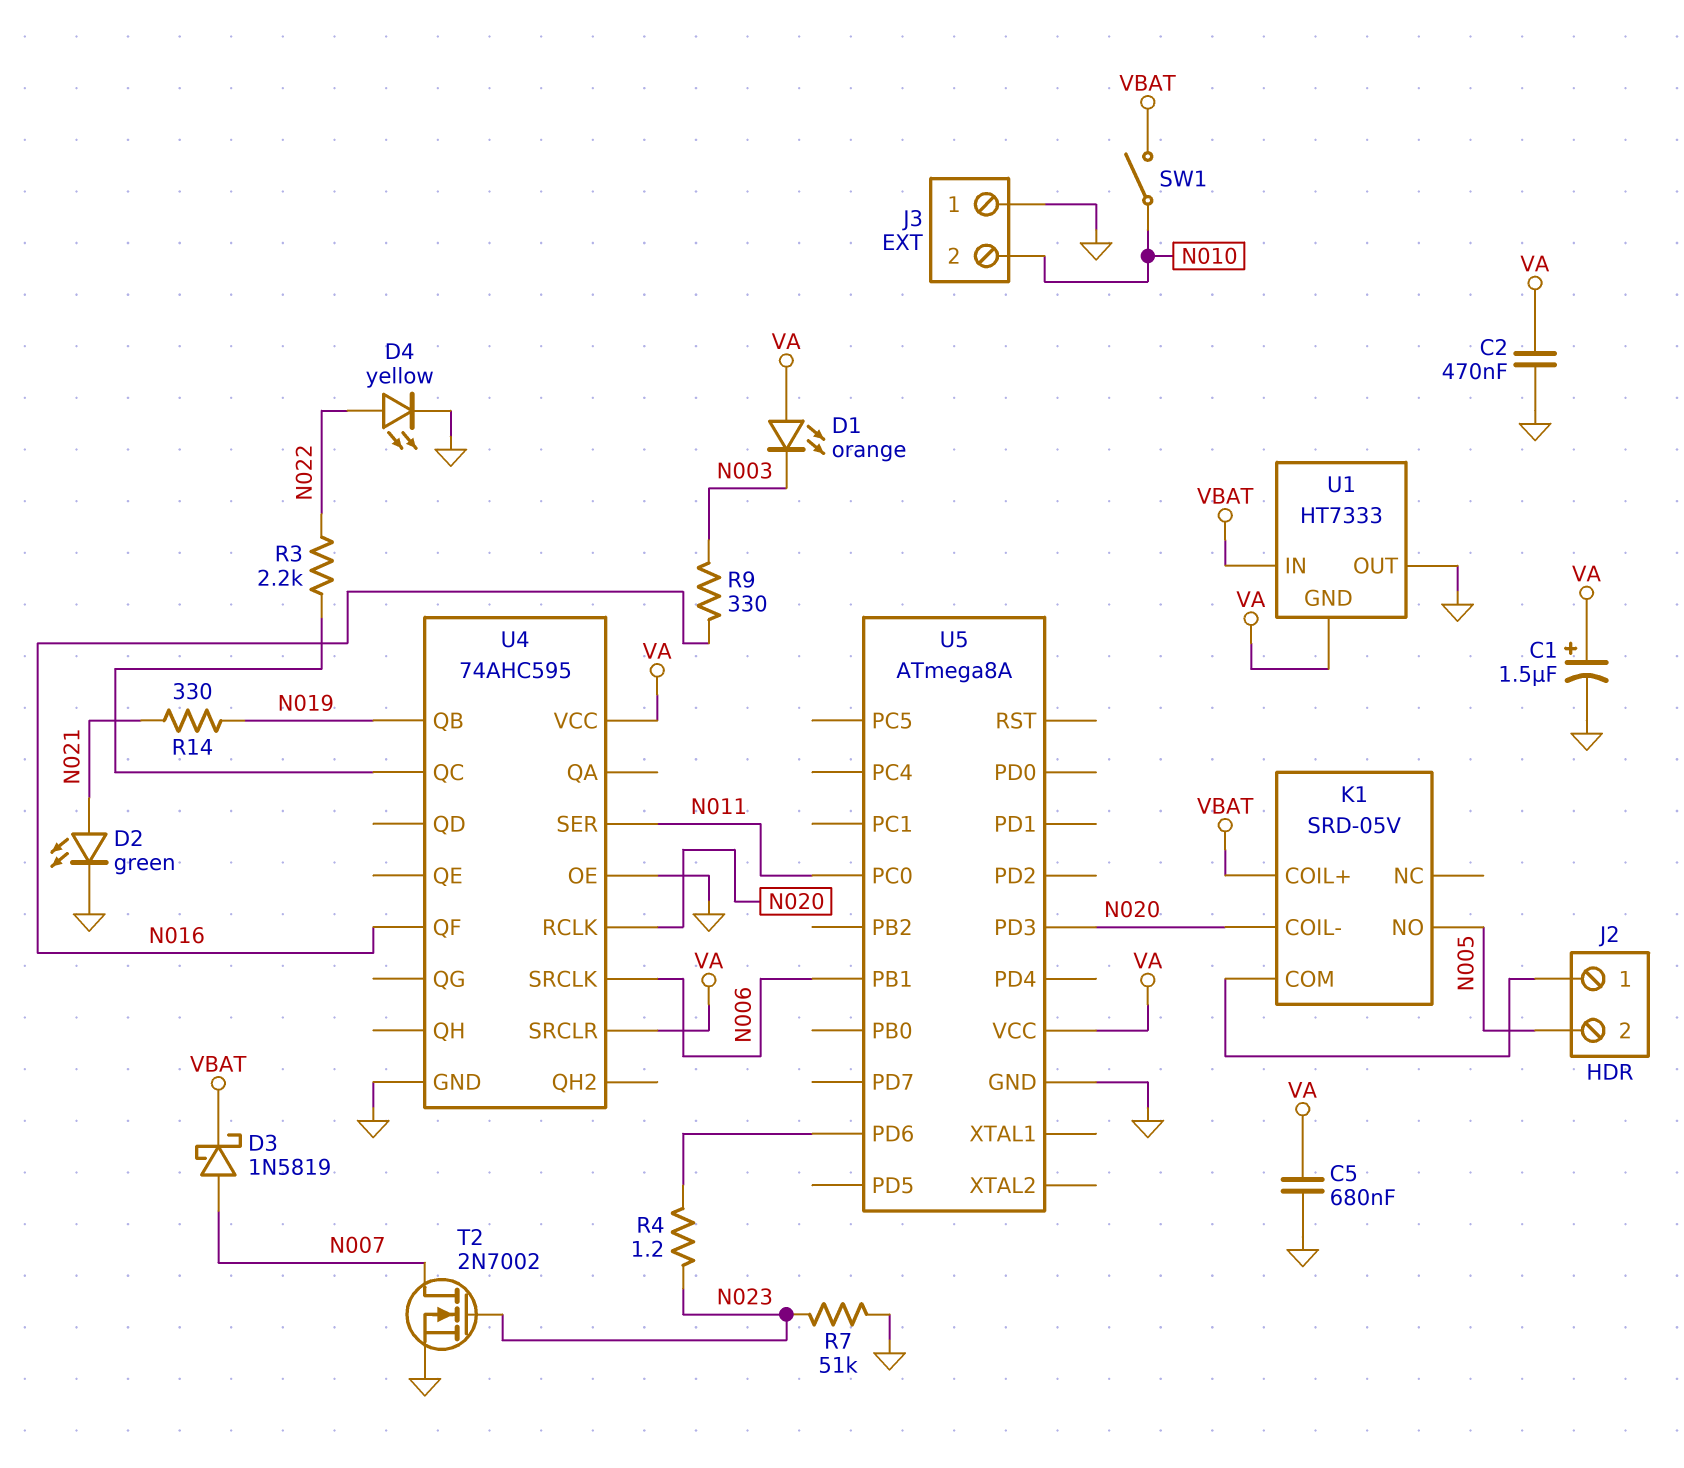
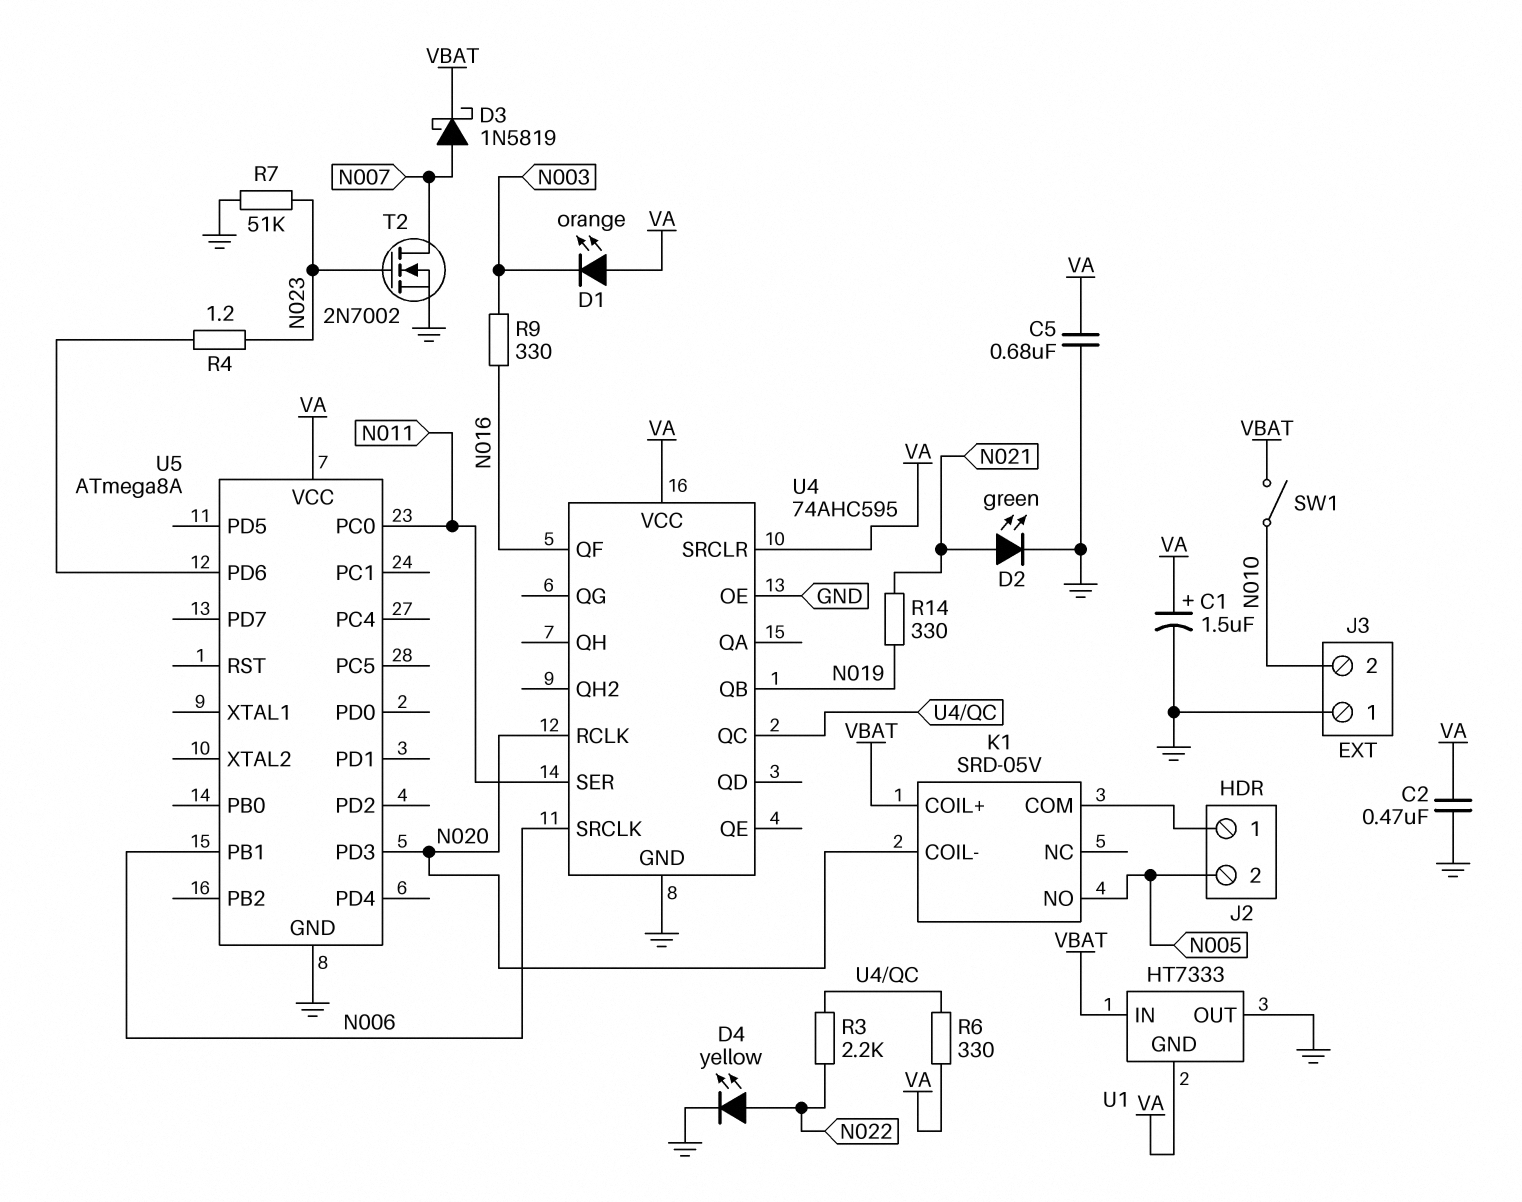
R6: none -> 330 (U4/QC, VA)

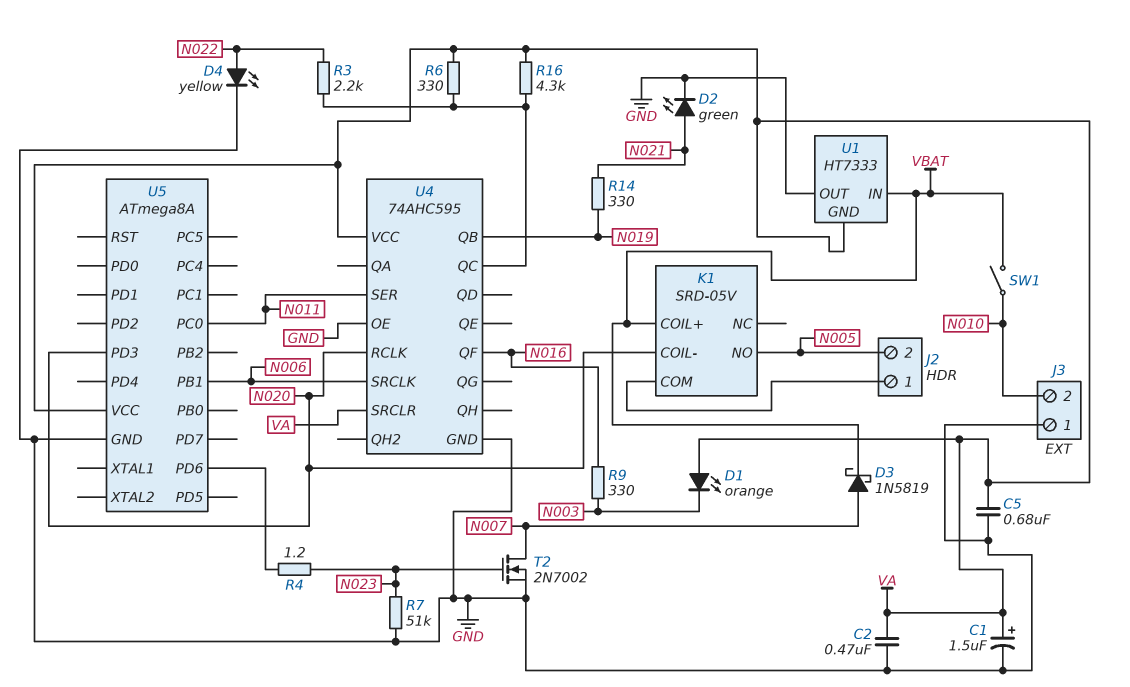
R16: none -> 4.3k (U4/QC, VA)

